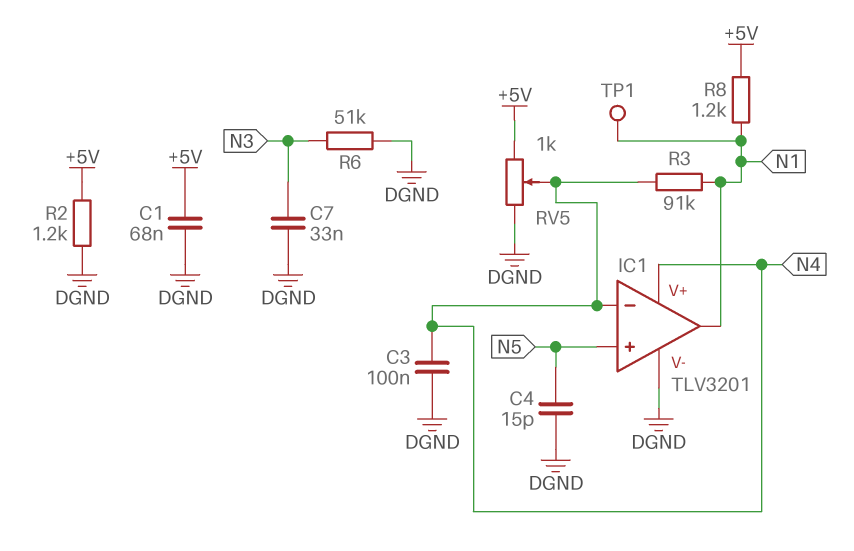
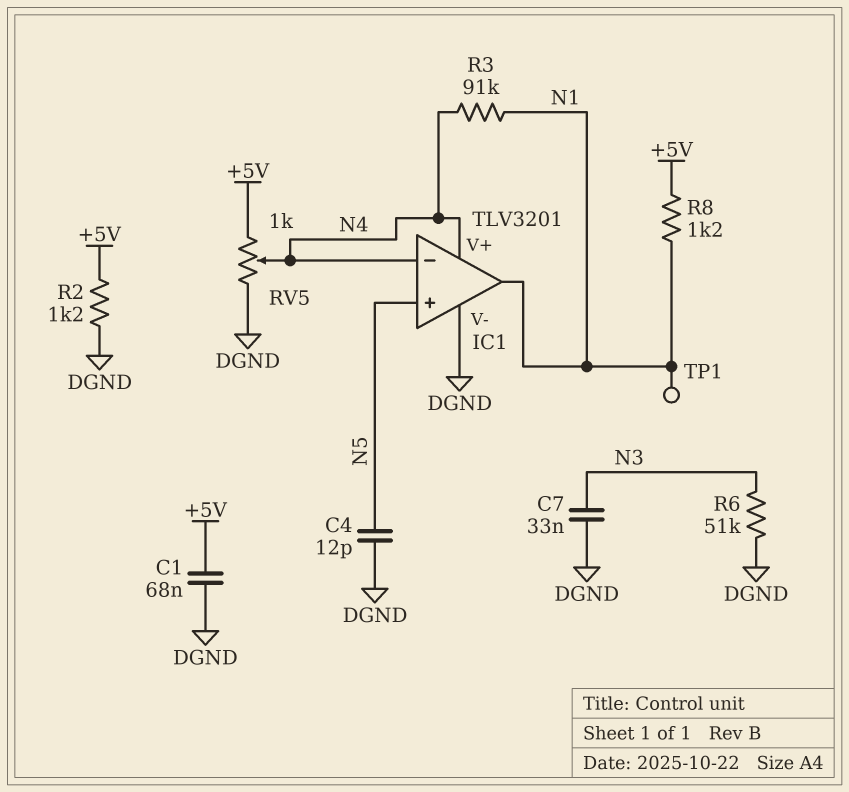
C3: 100nF (DGND, N4) -> none
C4: 15pF (DGND, N5) -> 12pF (DGND, N5)

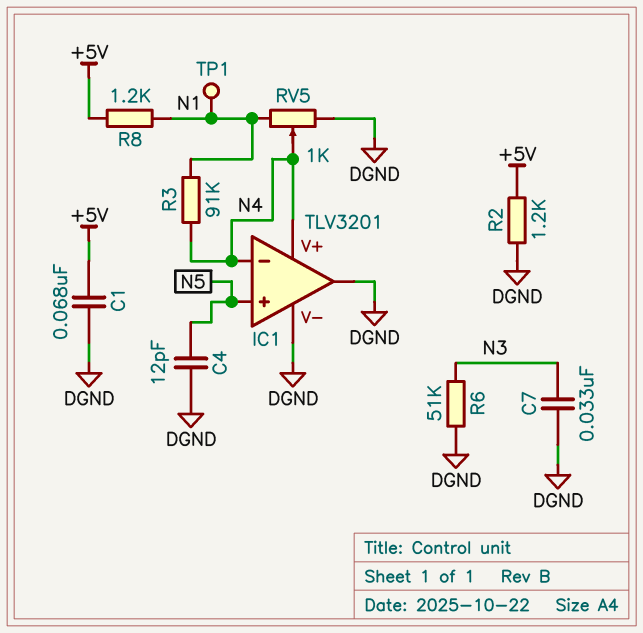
IC1 pin out: N1 -> DGND
RV5: 1k (+5V, DGND, wiper N4) -> 1k (DGND, N1, wiper N4)

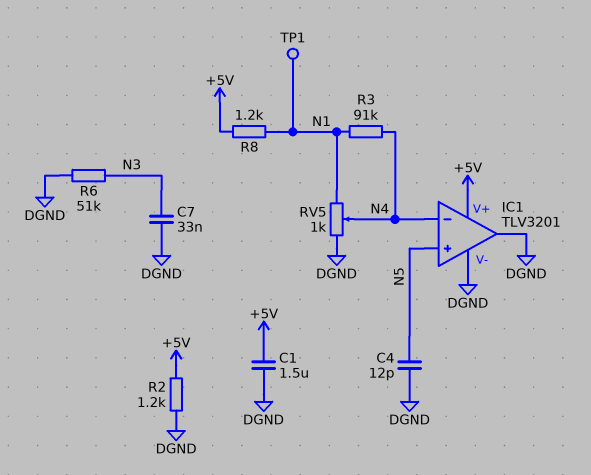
C1: 68nF (+5V, DGND) -> 1.5uF (+5V, DGND)
IC1 pin V+: N4 -> +5V

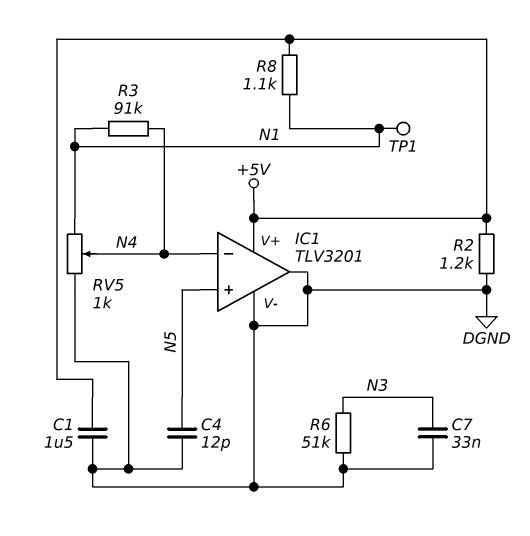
R8: 1.2k (+5V, N1) -> 1.1k (+5V, N1)

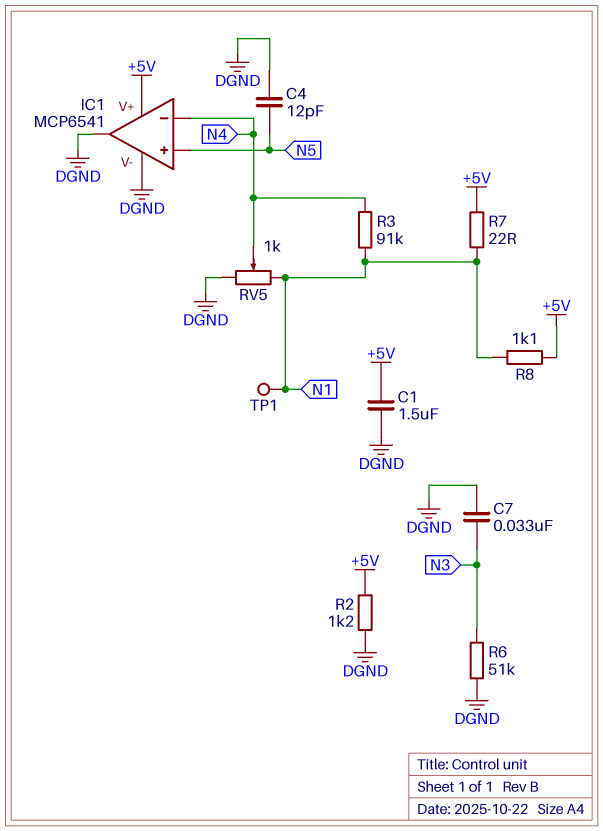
IC1: TLV3201 -> MCP6541
R7: none -> 22 (+5V, N1)

